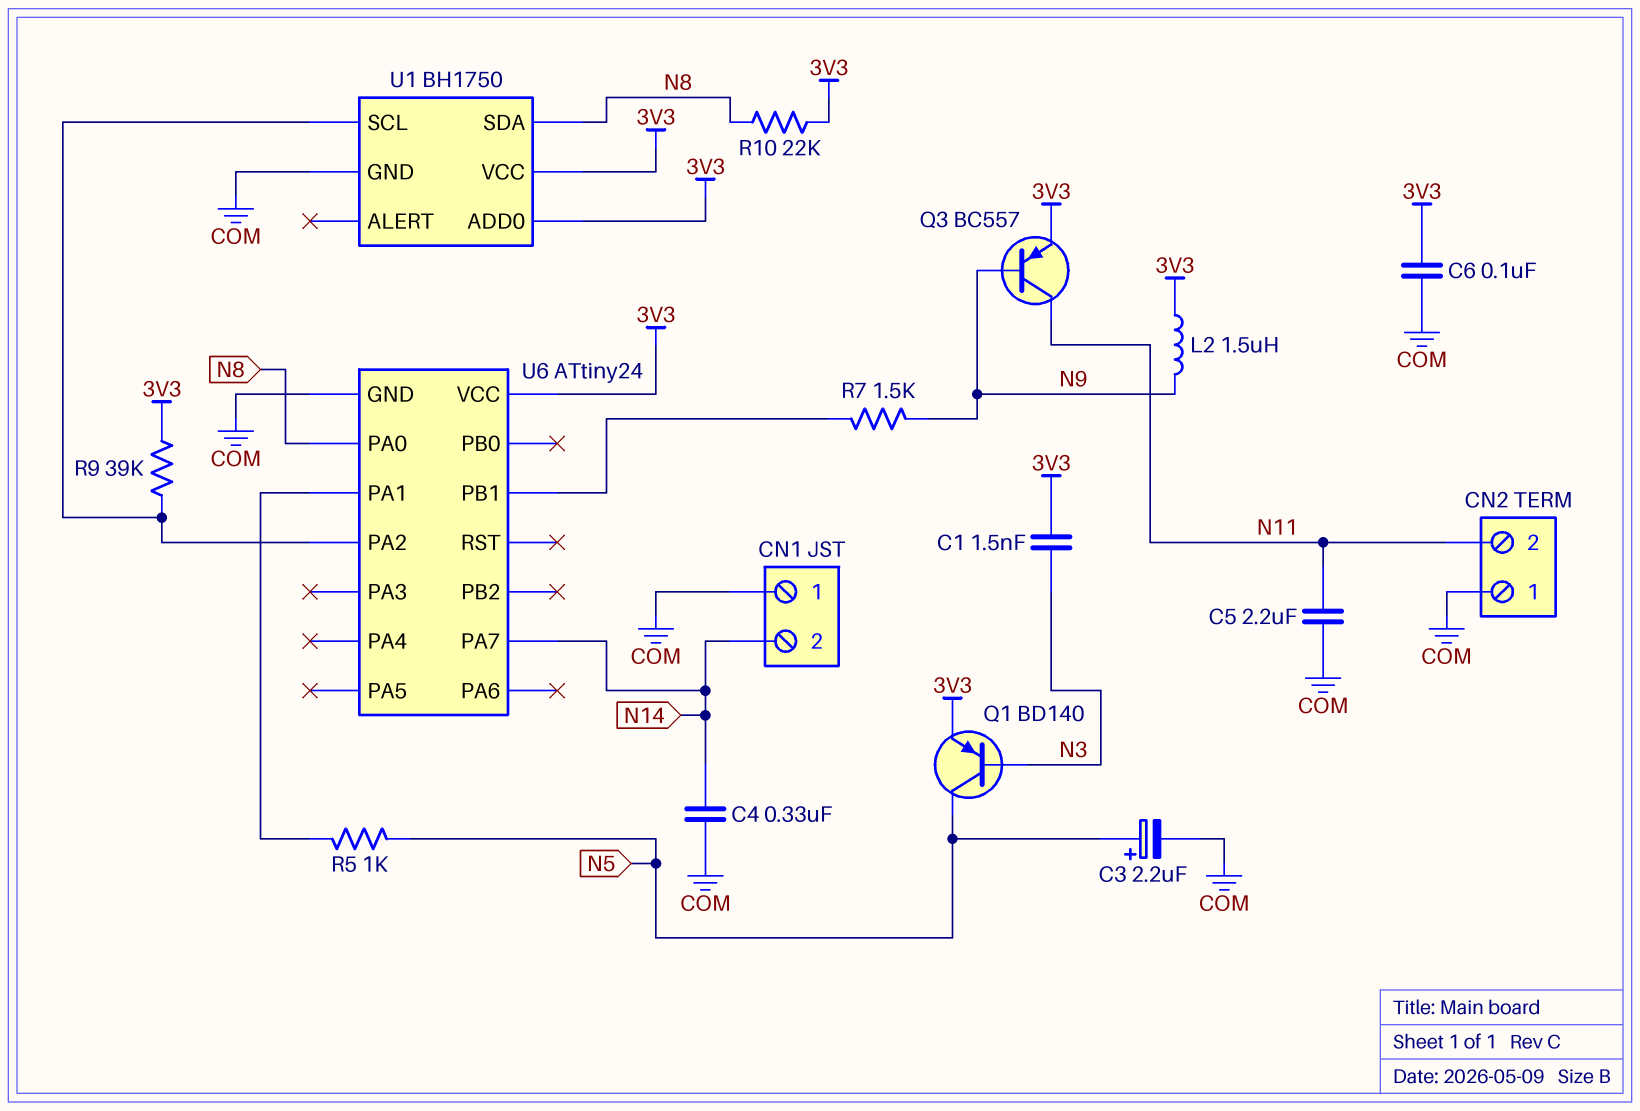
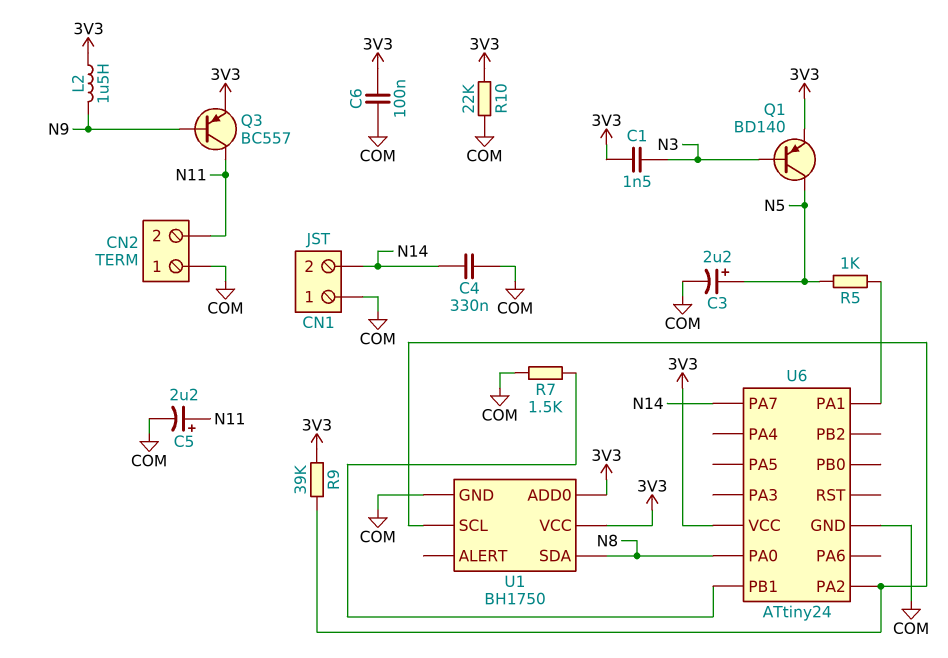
C5: 2.2uF (COM, N11) -> 2.2uF (plus N11, minus COM)
R7: 1.5k (N9, U6/PB1) -> 1.5k (COM, U6/PB1)
R10: 22k (3V3, N8) -> 22k (3V3, COM)

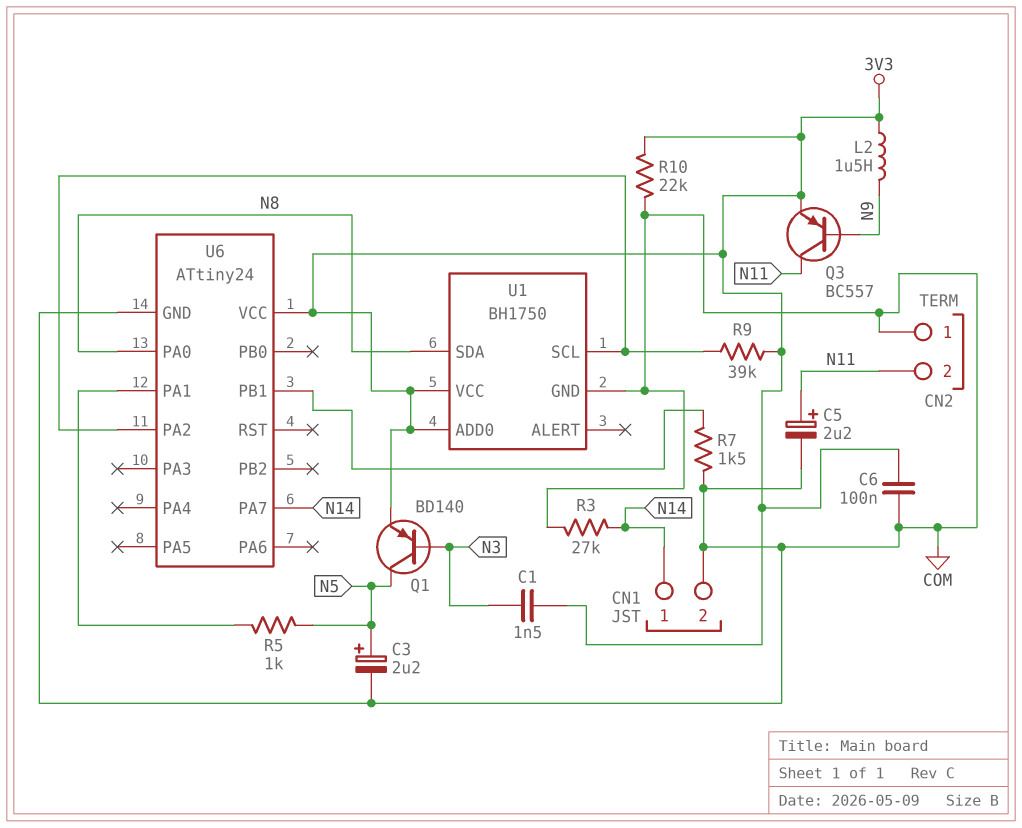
C4: 330nF (COM, N14) -> none
CN1 pin 1: COM -> N14
CN1 pin 2: N14 -> COM
R3: none -> 27k (COM, N14)

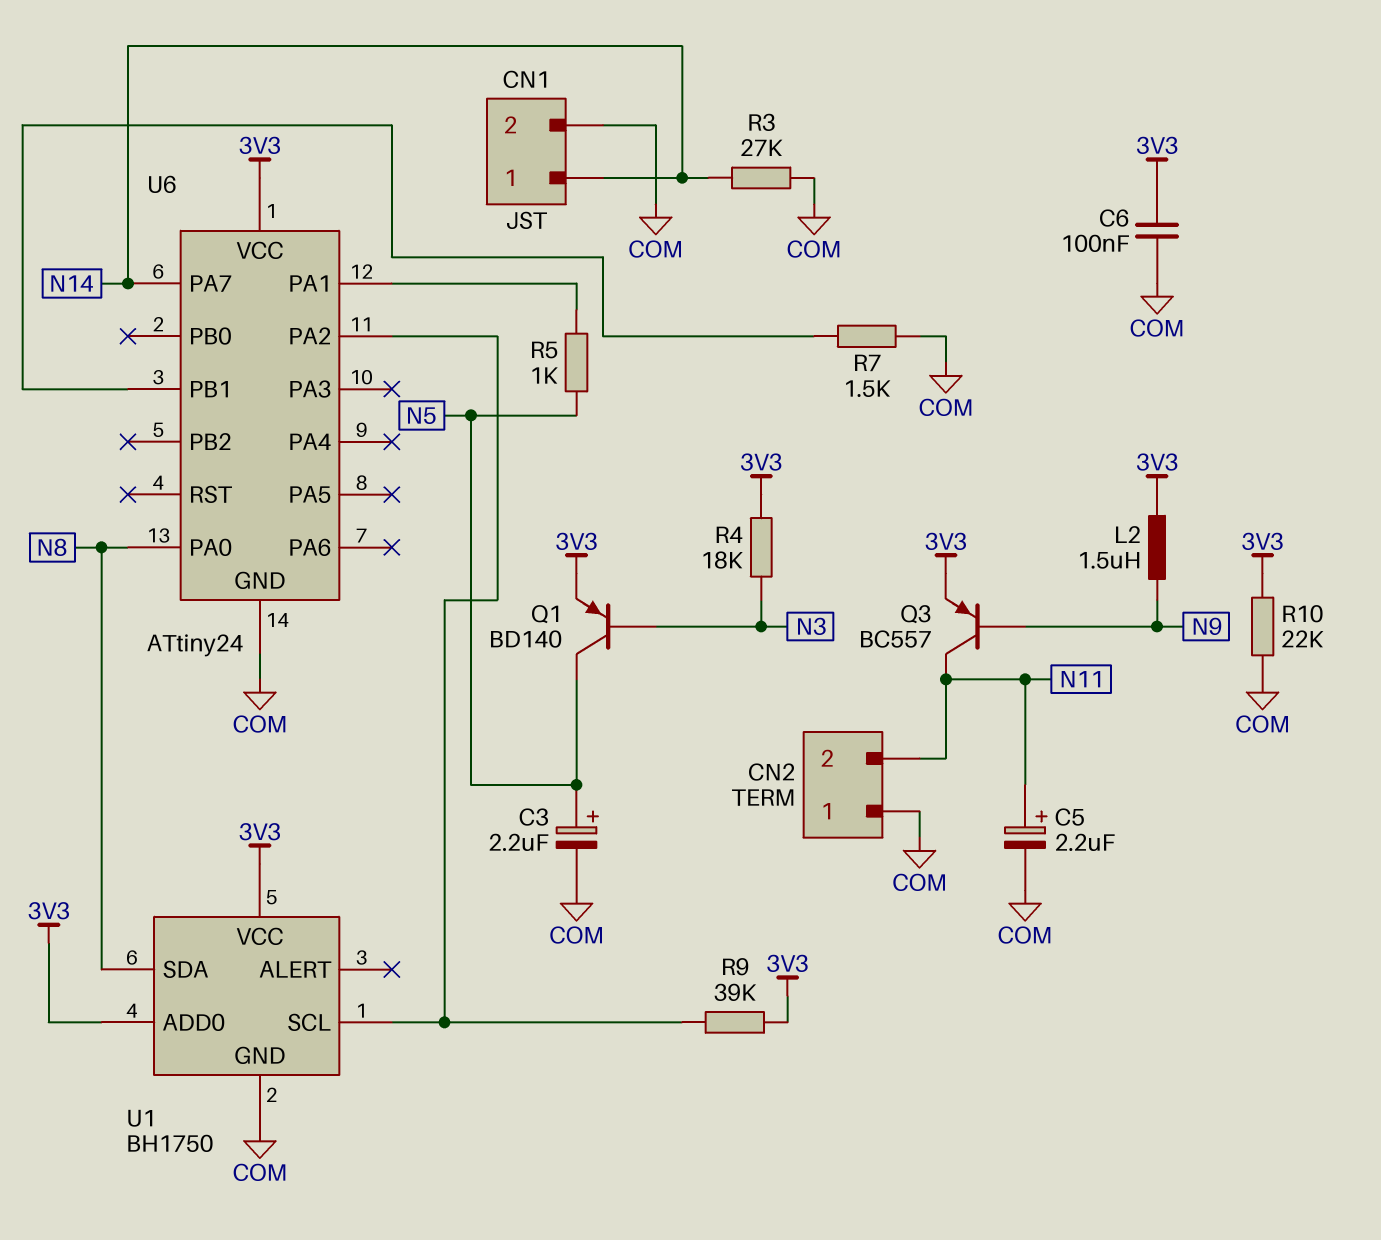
C1: 1.5nF (3V3, N3) -> none
R4: none -> 18k (3V3, N3)

